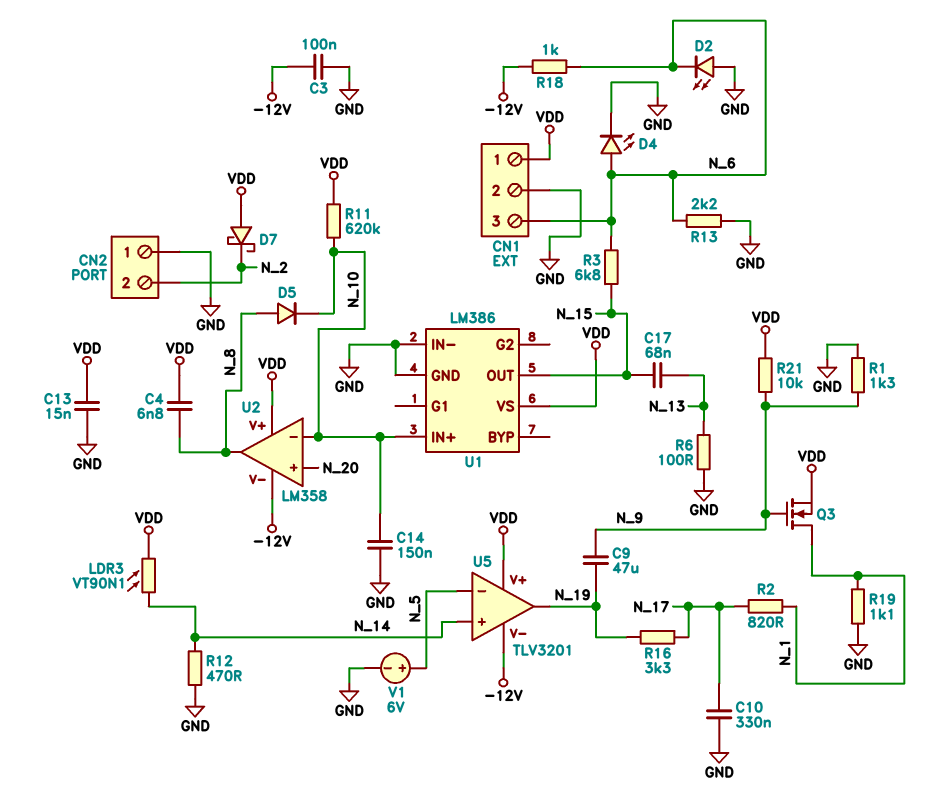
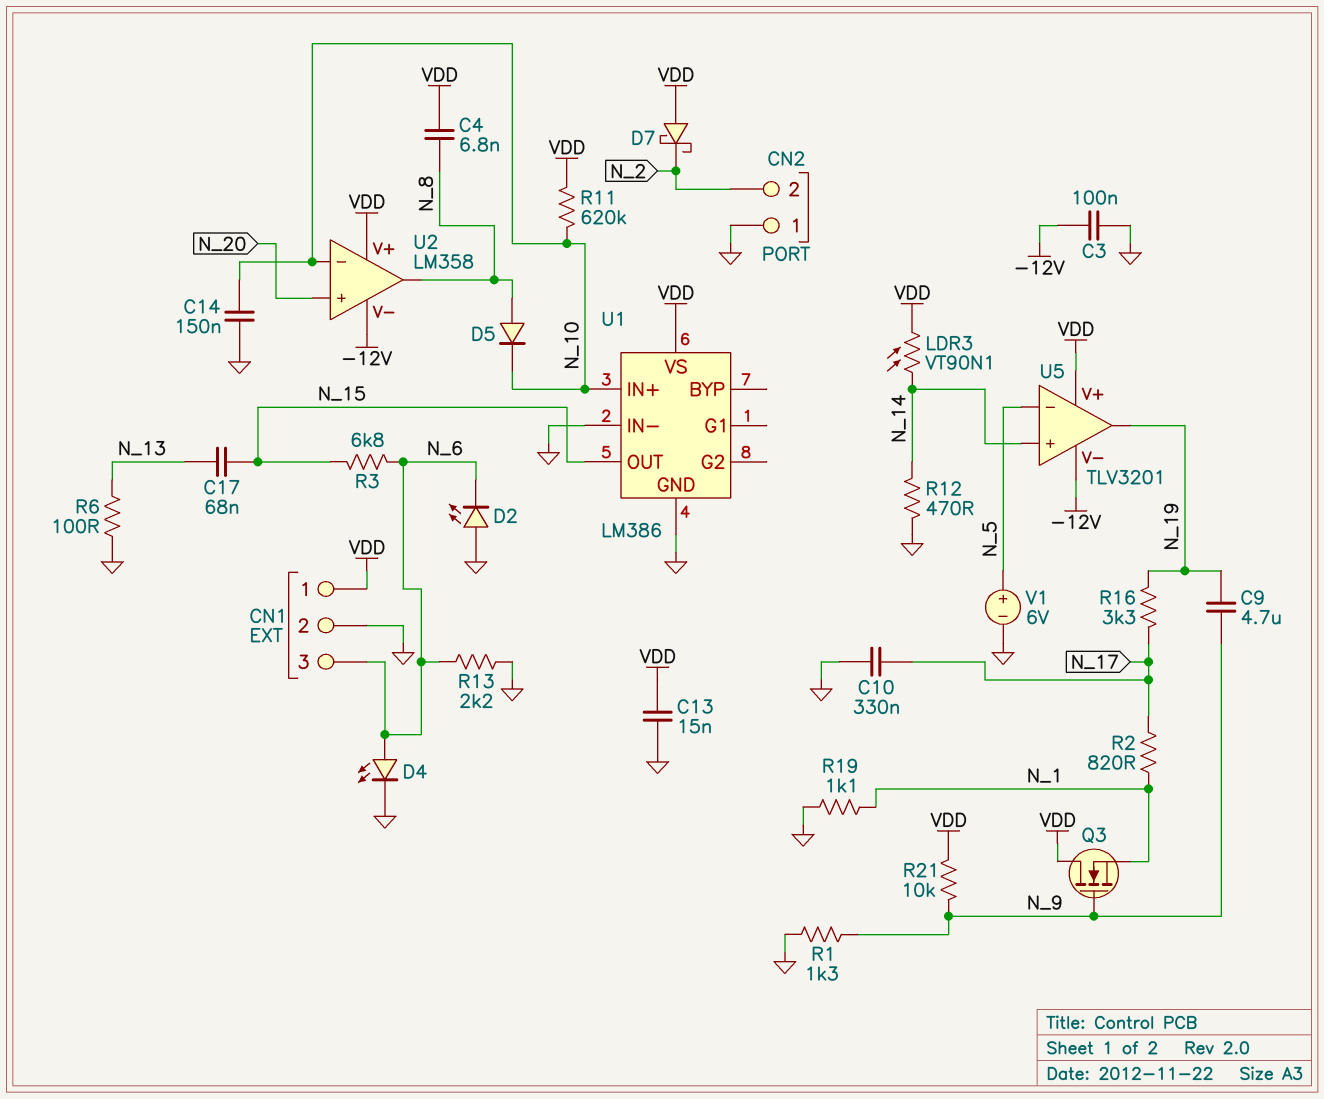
C9: 47uF (N_9, N_19) -> 4.7uF (N_9, N_19)
Q3: NMOS (G N_9, D N_1, S VDD) -> NMOS (G N_9, D VDD, S N_1)
R18: 1k (-12V, N_6) -> none

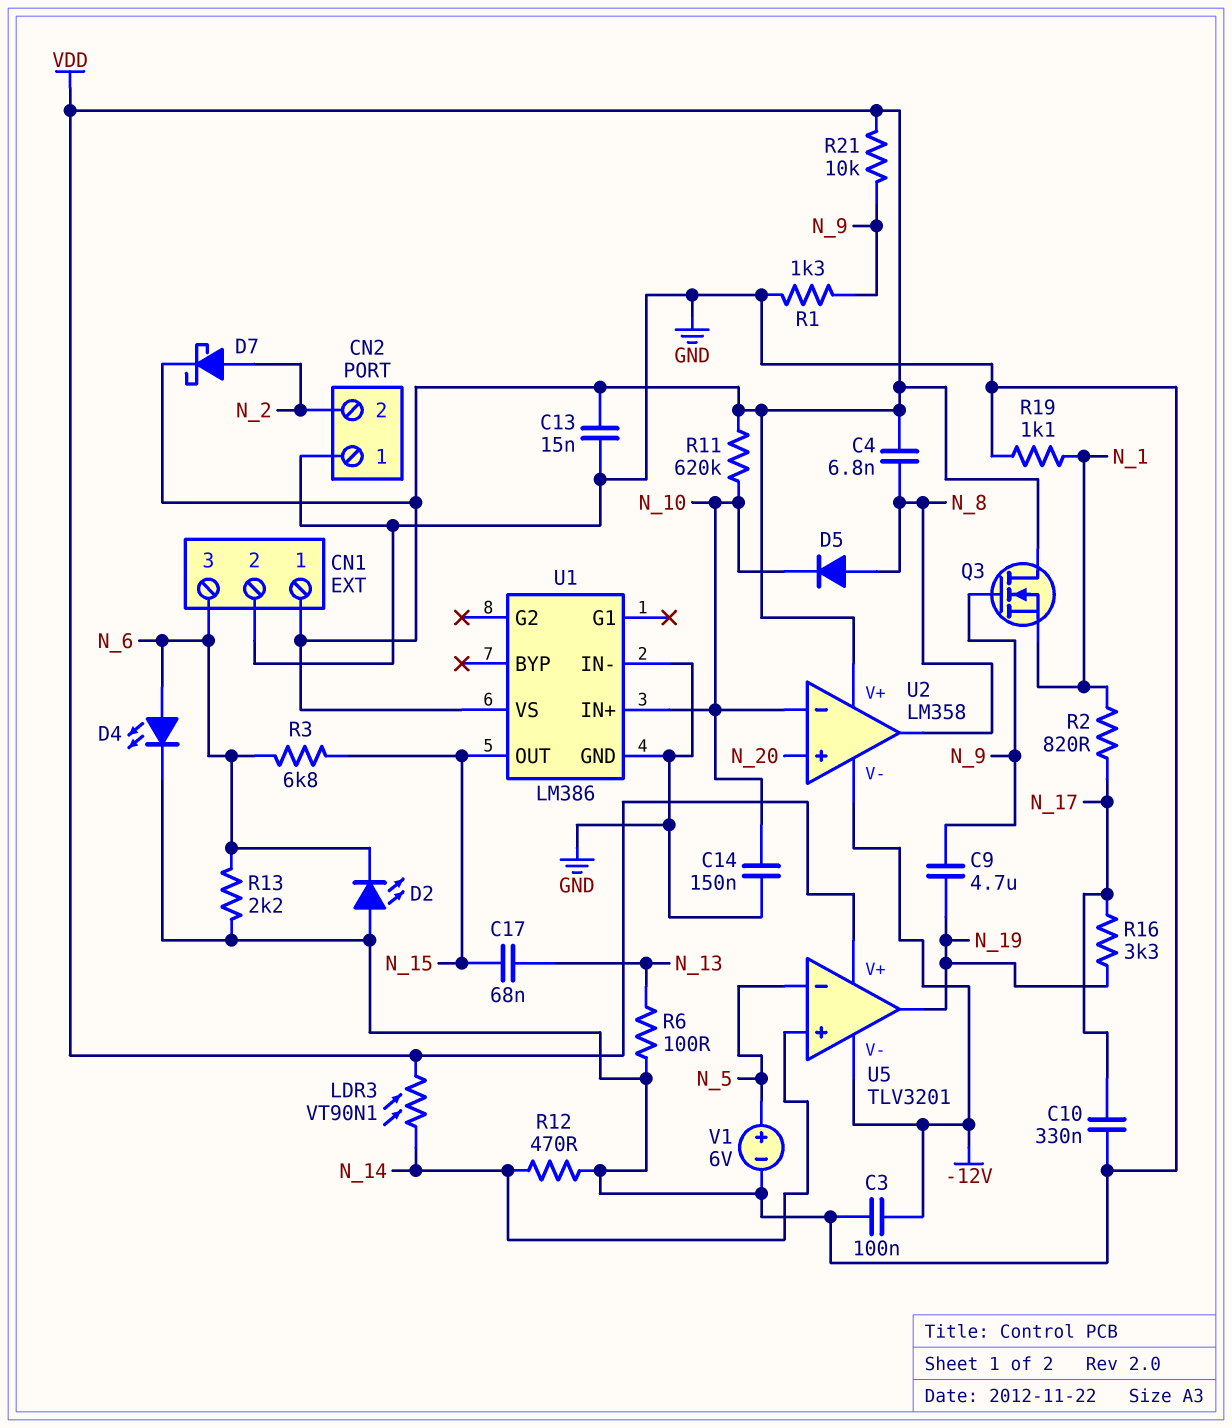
D7: schottky (A VDD, K N_2) -> schottky (A N_2, K VDD)

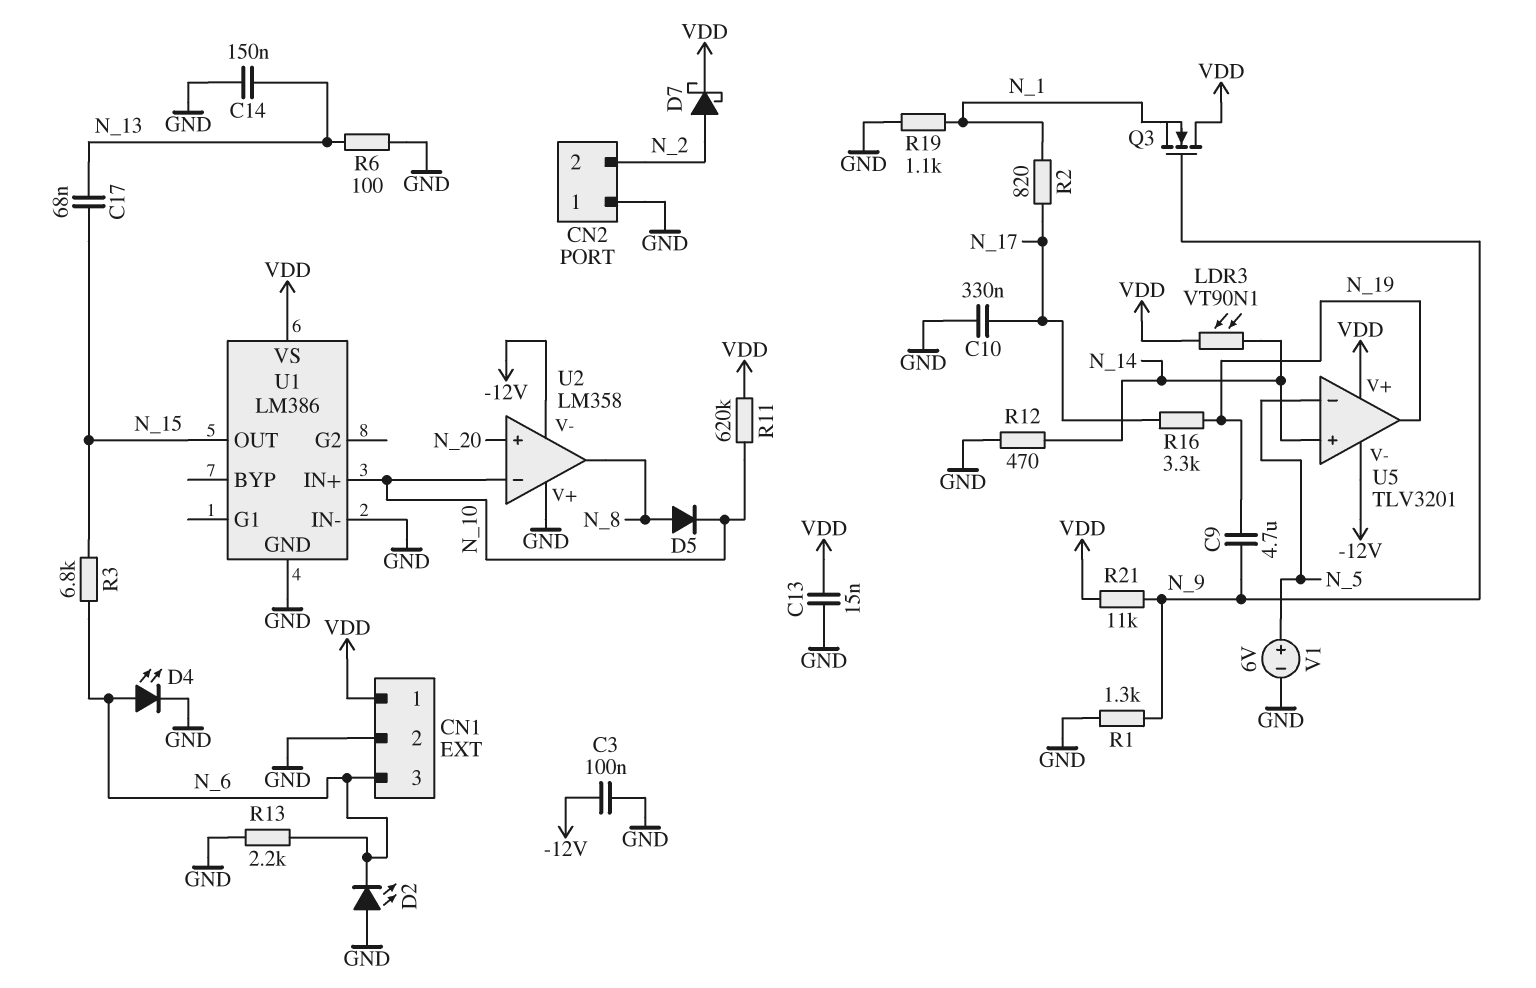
C4: 6.8nF (N_8, VDD) -> none
C14: 150nF (GND, N_10) -> 150nF (GND, N_13)
R21: 10k (N_9, VDD) -> 11k (N_9, VDD)
U2 pin V+: VDD -> GND

